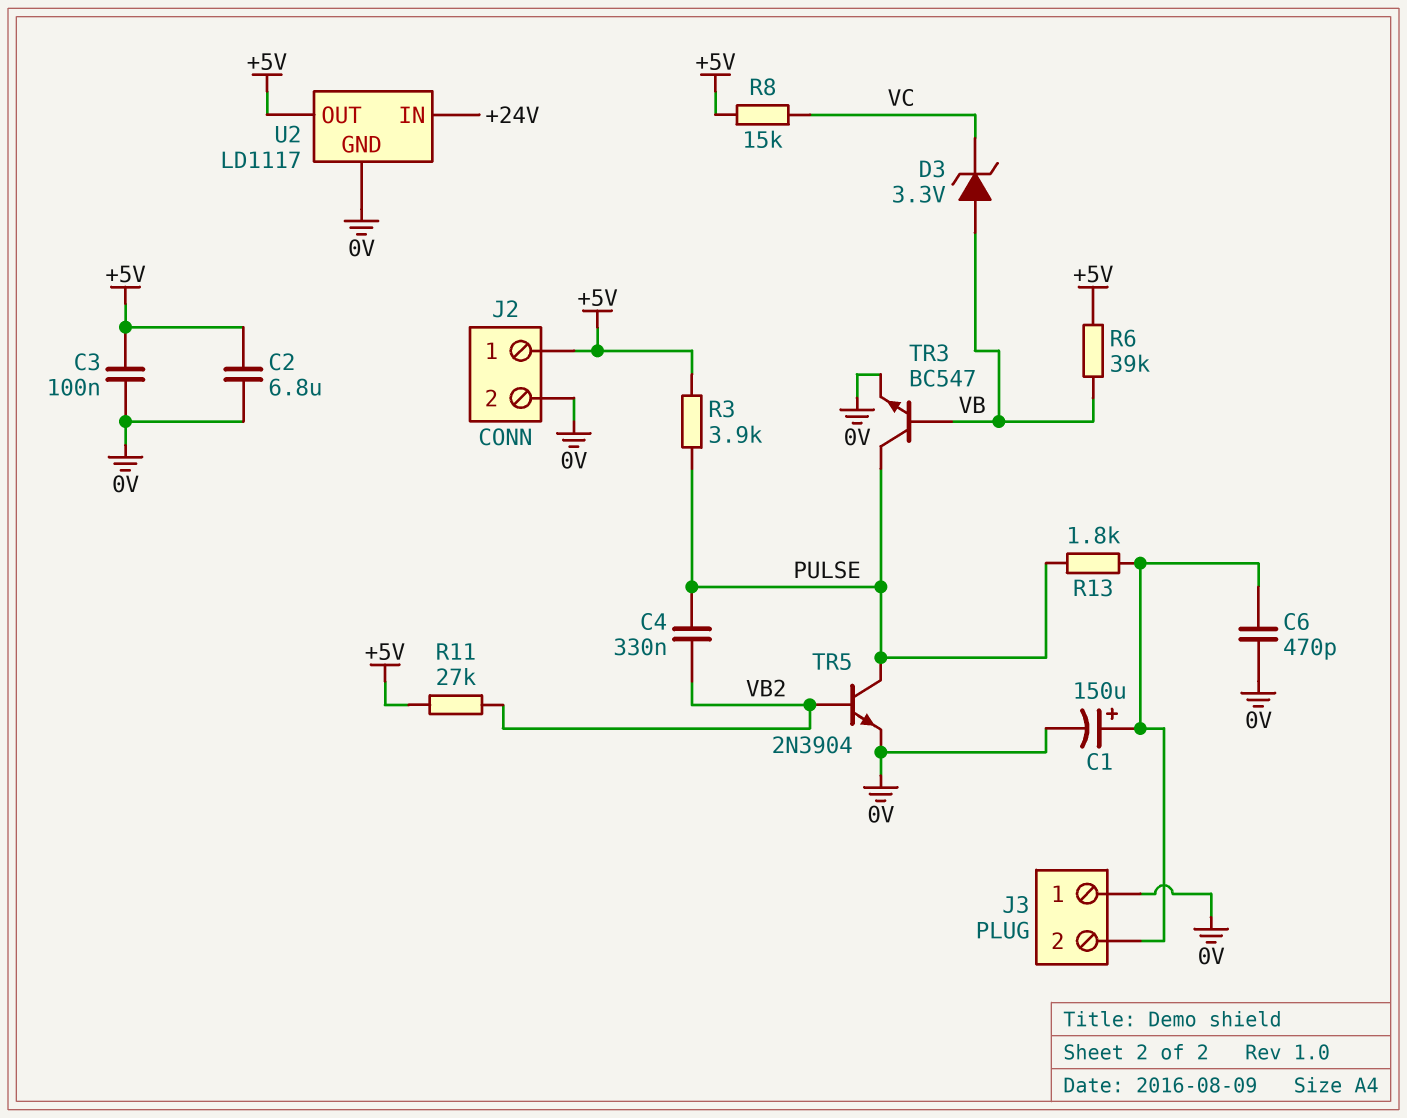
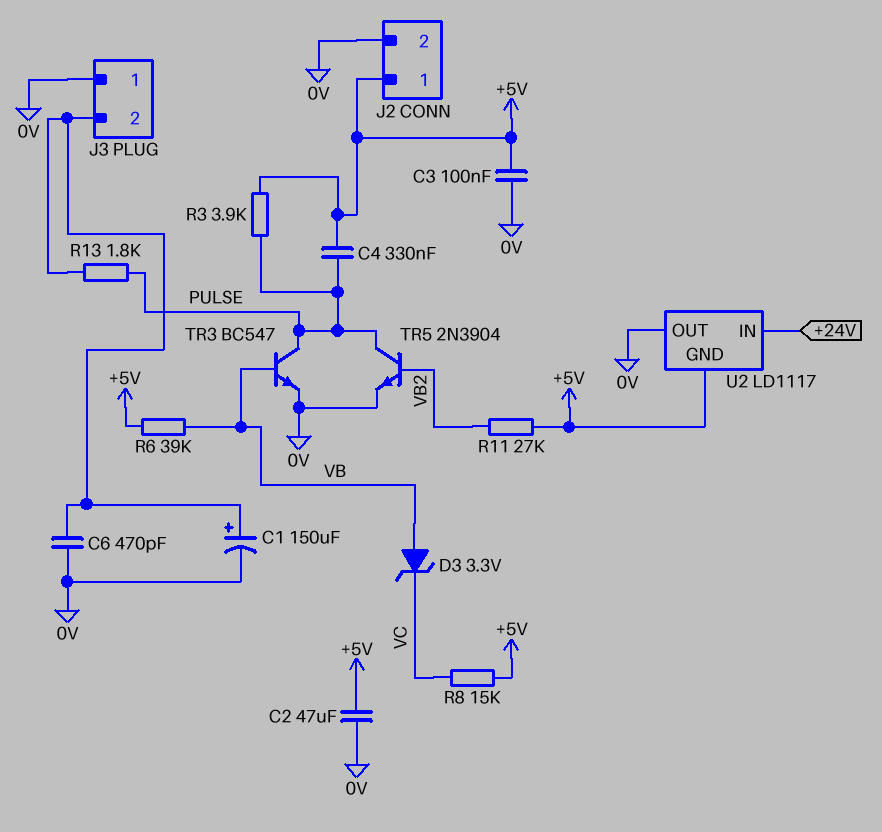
C2: 6.8uF (+5V, 0V) -> 47uF (+5V, 0V)
C4: 330nF (PULSE, VB2) -> 330nF (+5V, PULSE)
U2 pin GND: 0V -> +5V
U2 pin OUT: +5V -> 0V

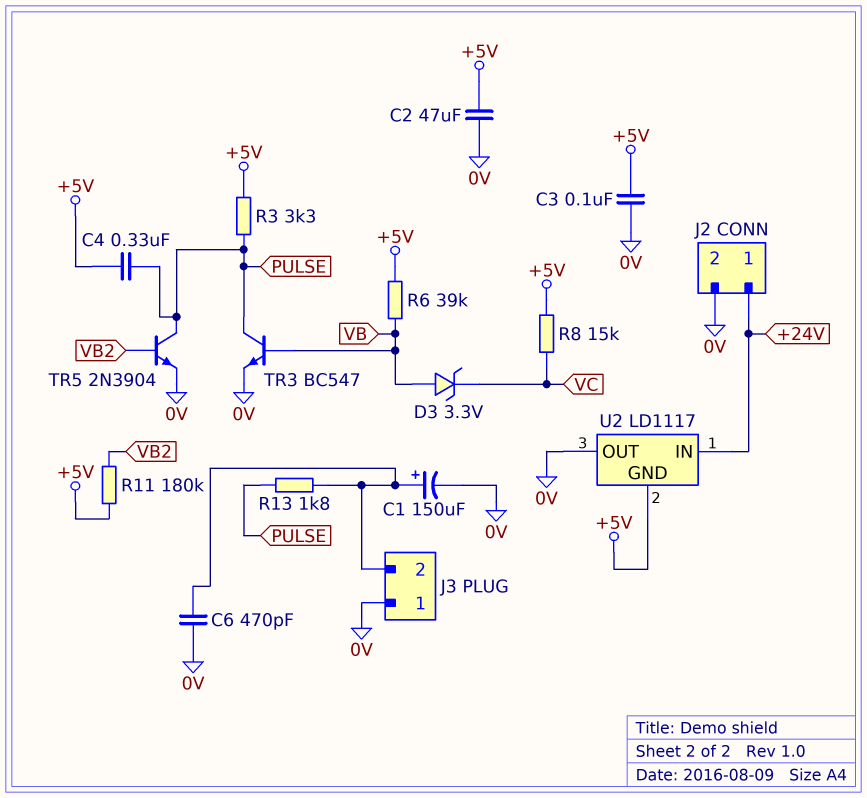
J2 pin 1: +5V -> +24V
R3: 3.9k (+5V, PULSE) -> 3.3k (+5V, PULSE)
R11: 27k (+5V, VB2) -> 180k (+5V, VB2)

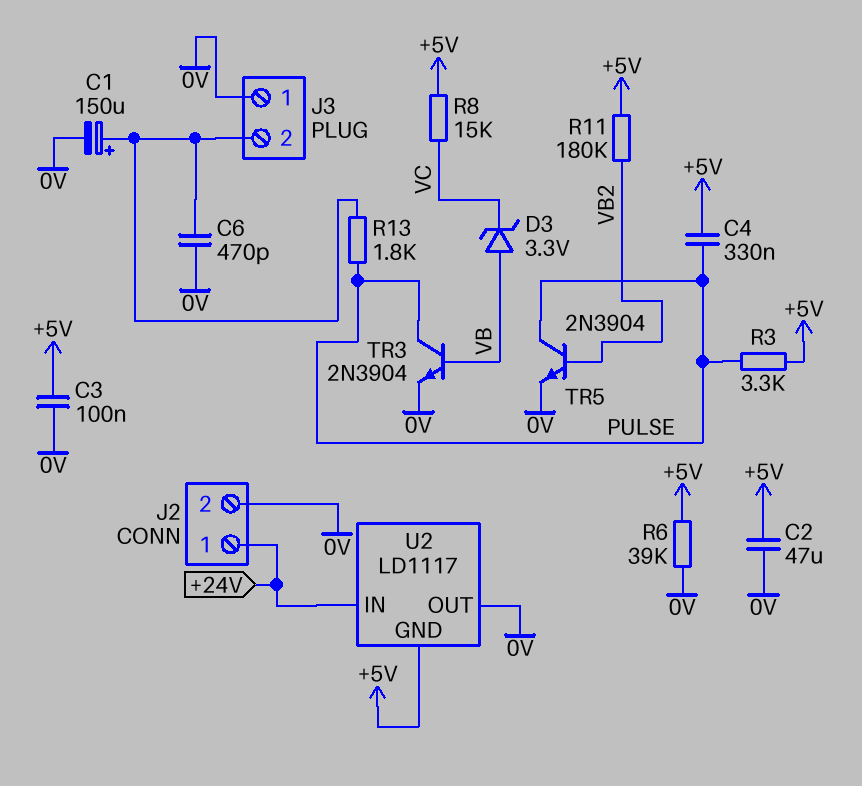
R6: 39k (+5V, VB) -> 39k (+5V, 0V)
TR3: NPN BC547 (B VB, C PULSE, E 0V) -> NPN 2N3904 (B VB, C PULSE, E 0V)

